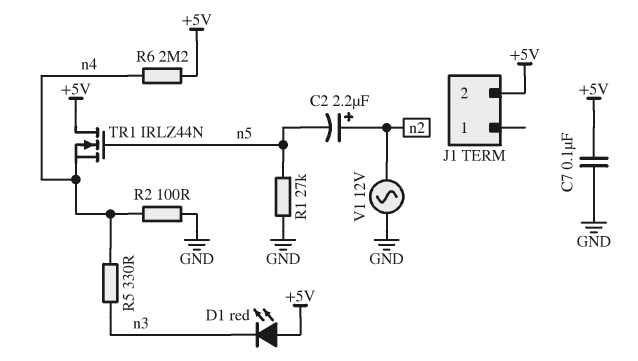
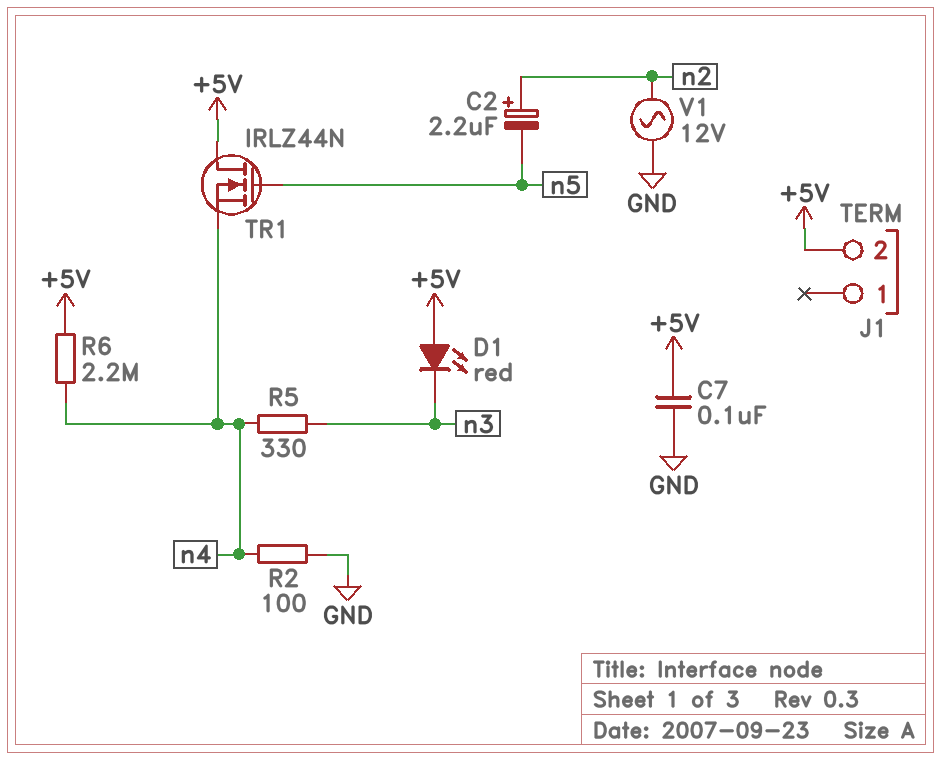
R1: 27k (GND, n5) -> none

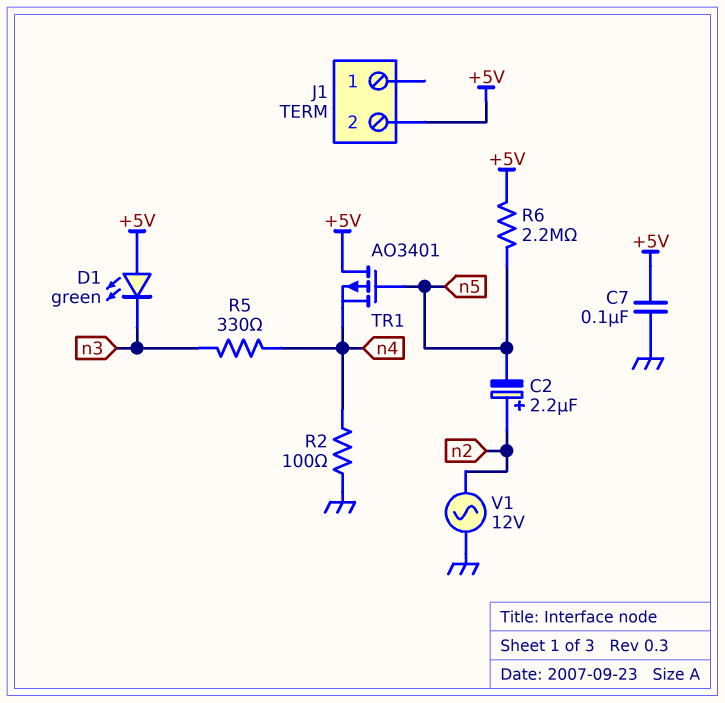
D1: LED red (A +5V, K n3) -> LED green (A +5V, K n3)
R6: 2.2M (+5V, n4) -> 2.2M (+5V, n5)
TR1: NMOS IRLZ44N (G n5, D +5V, S n4) -> PMOS AO3401 (G n5, D +5V, S n4)

